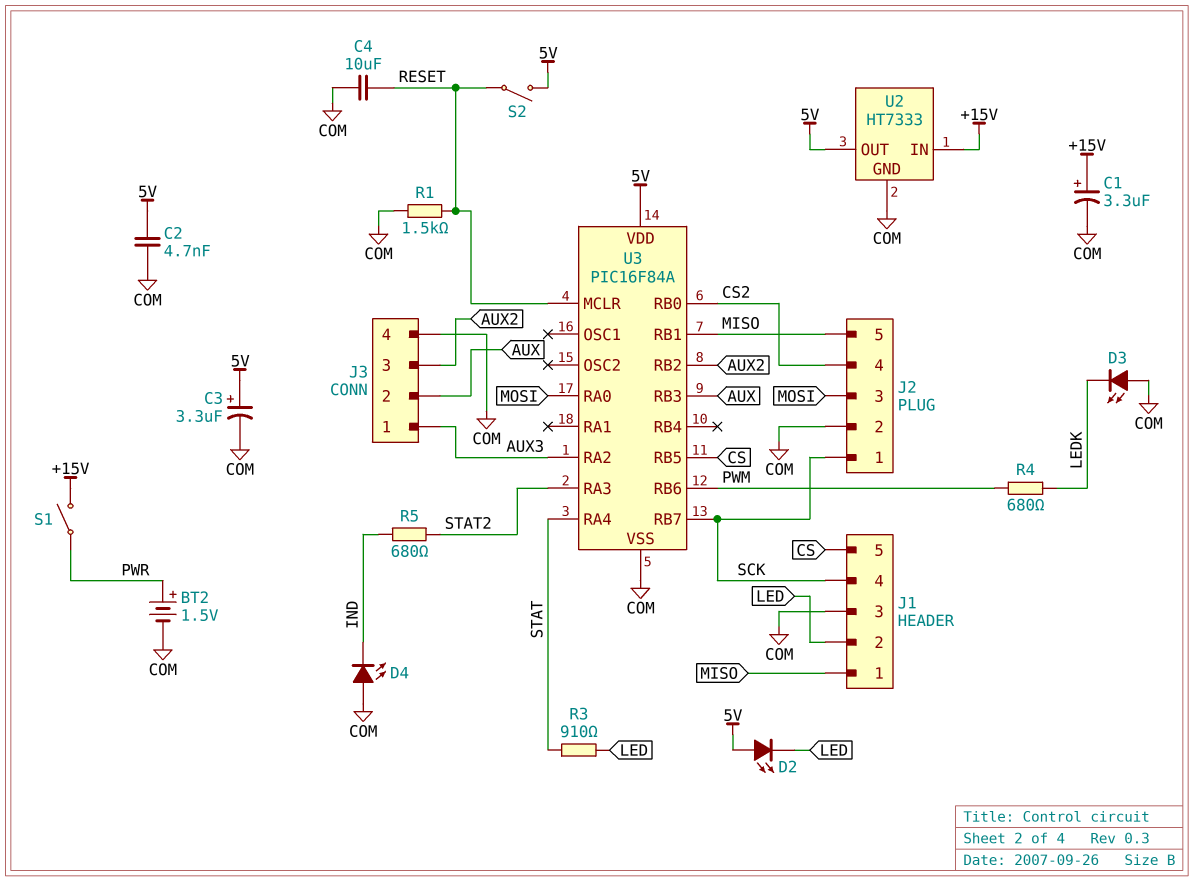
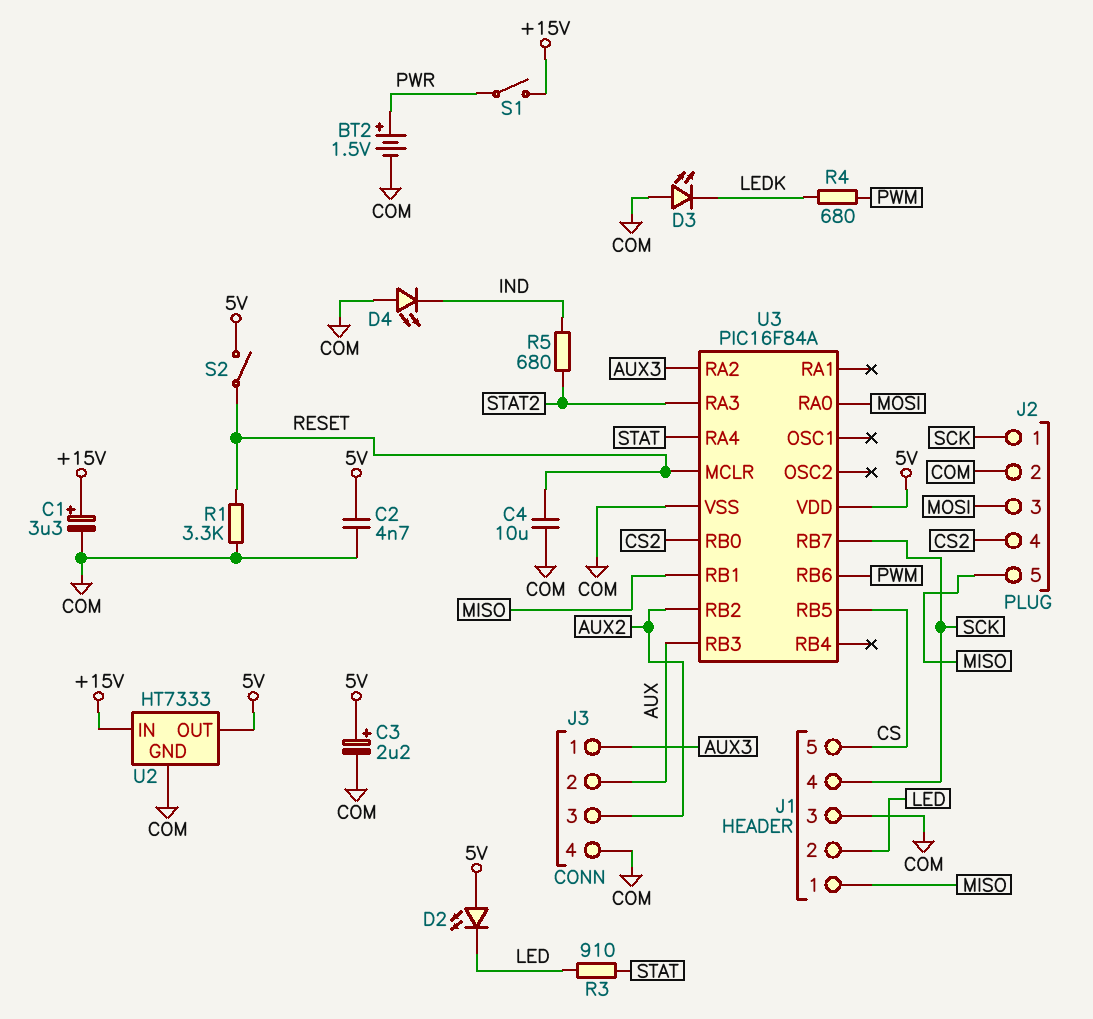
C3: 3.3uF (plus 5V, minus COM) -> 2.2uF (plus 5V, minus COM)
R1: 1.5k (COM, RESET) -> 3.3k (COM, RESET)

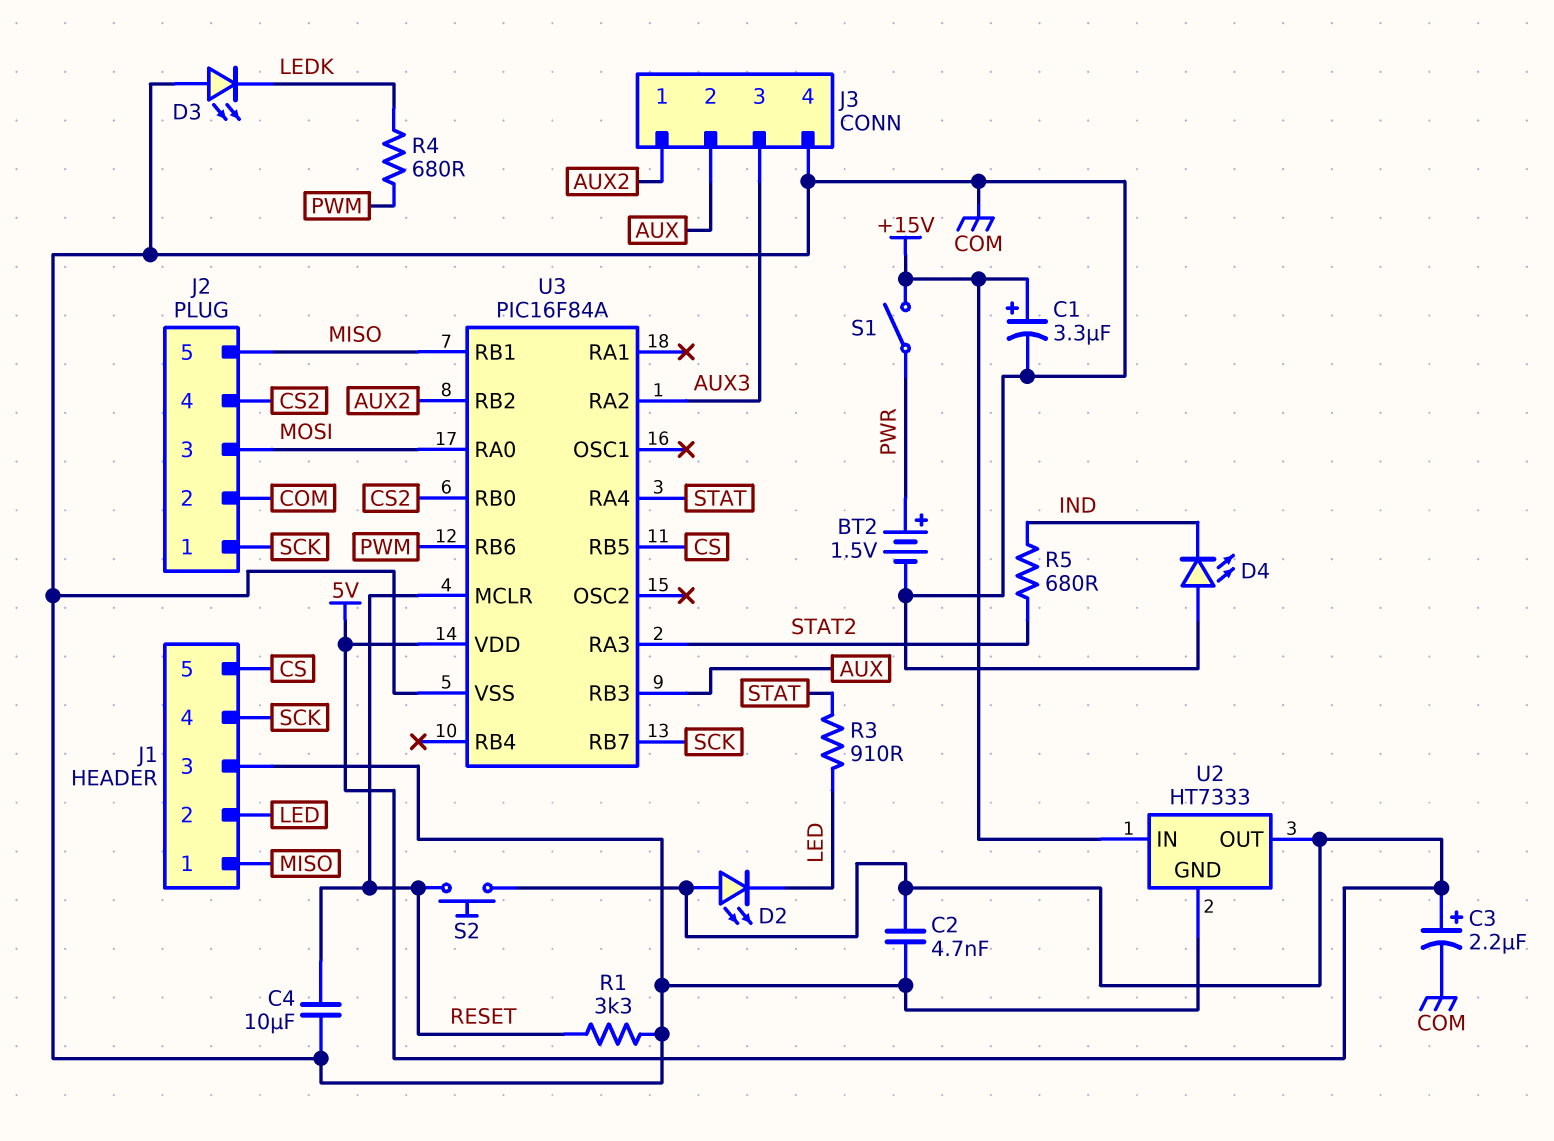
J3 pin 1: AUX3 -> AUX2
J3 pin 3: AUX2 -> AUX3
S2: switch (5V, RESET) -> button (5V, RESET)

